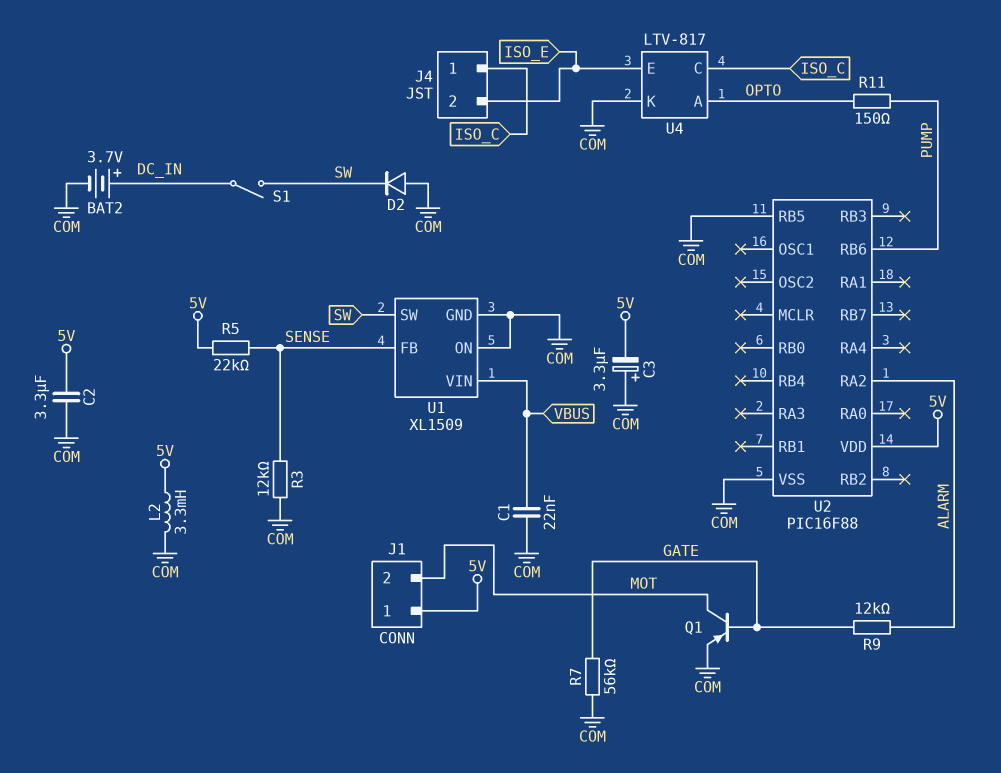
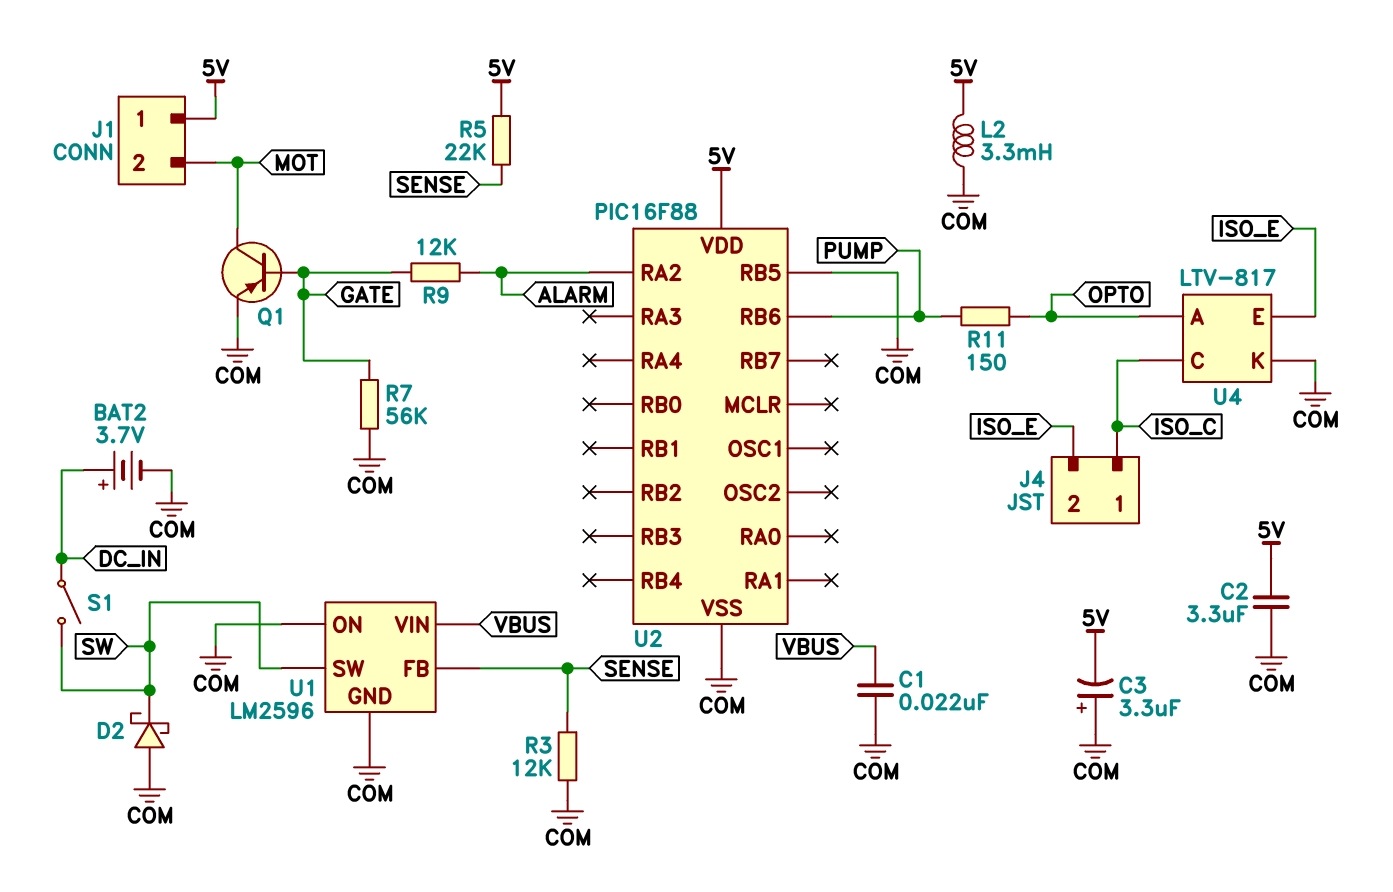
D2: diode (A COM, K SW) -> schottky (A COM, K SW)
U1: XL1509 -> LM2596

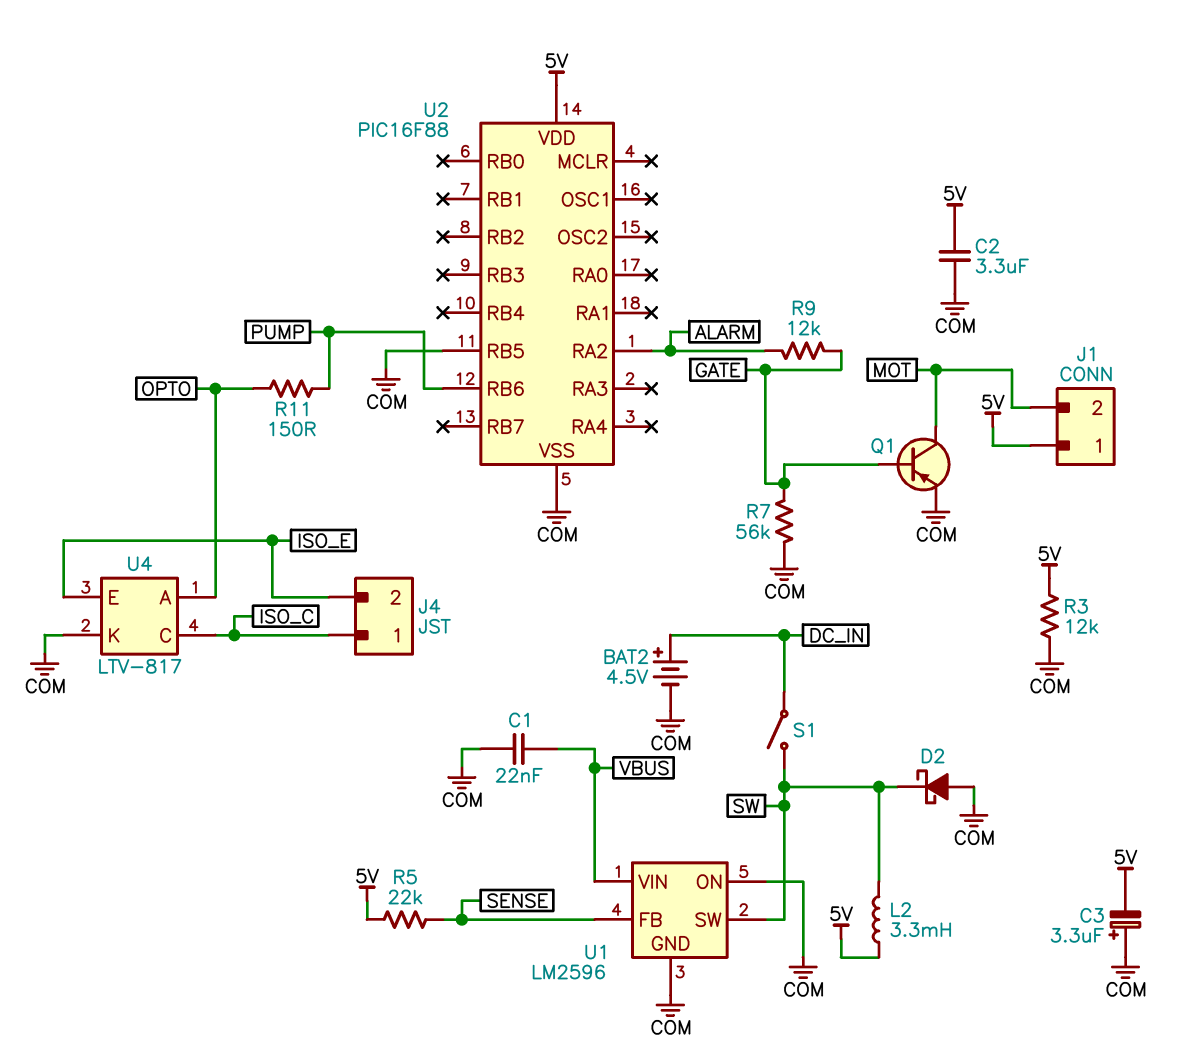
BAT2: 3.7V (plus DC_IN, minus COM) -> 4.5V (plus DC_IN, minus COM)
L2: 3.3mH (5V, COM) -> 3.3mH (5V, SW)
R3: 12k (COM, SENSE) -> 12k (5V, COM)

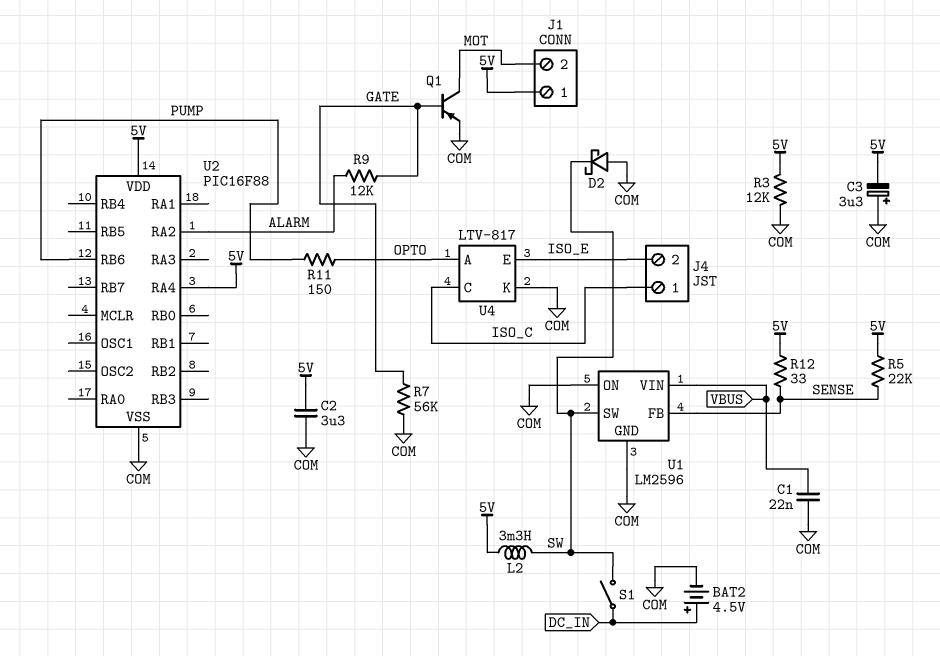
R12: none -> 33 (5V, SENSE)
U2 pin RA4: none -> 5V
U2 pin RB5: COM -> none

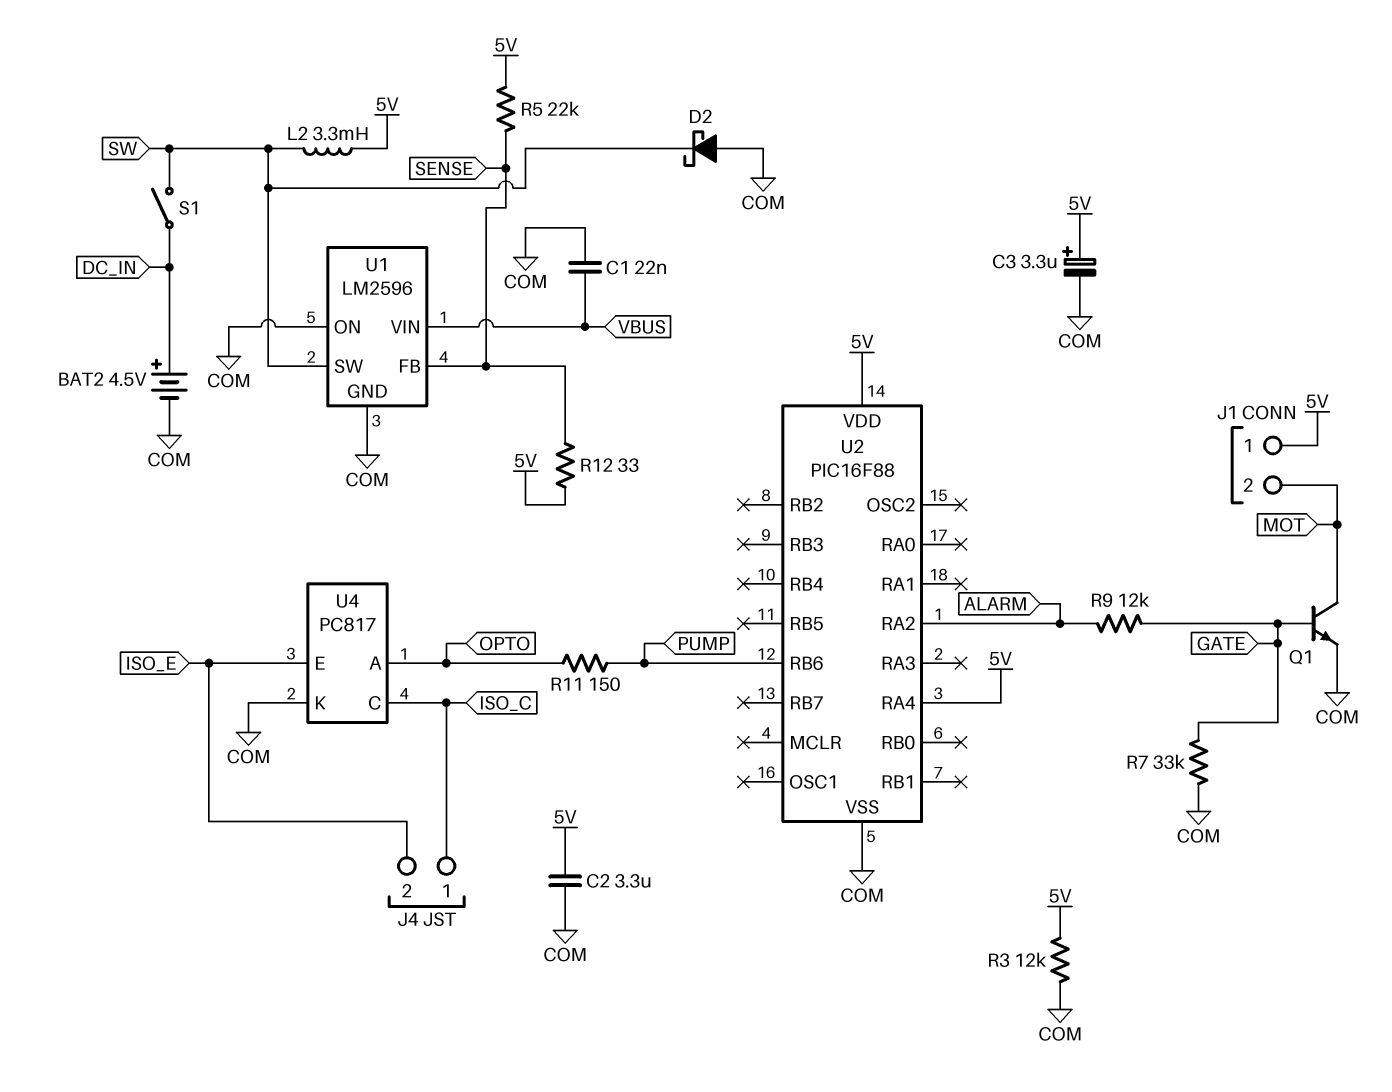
C3: 3.3uF (plus COM, minus 5V) -> 3.3uF (plus 5V, minus COM)
Q1: PNP (B GATE, C MOT, E COM) -> NPN (B GATE, C MOT, E COM)
R7: 56k (COM, GATE) -> 33k (COM, GATE)
U4: LTV-817 -> PC817

